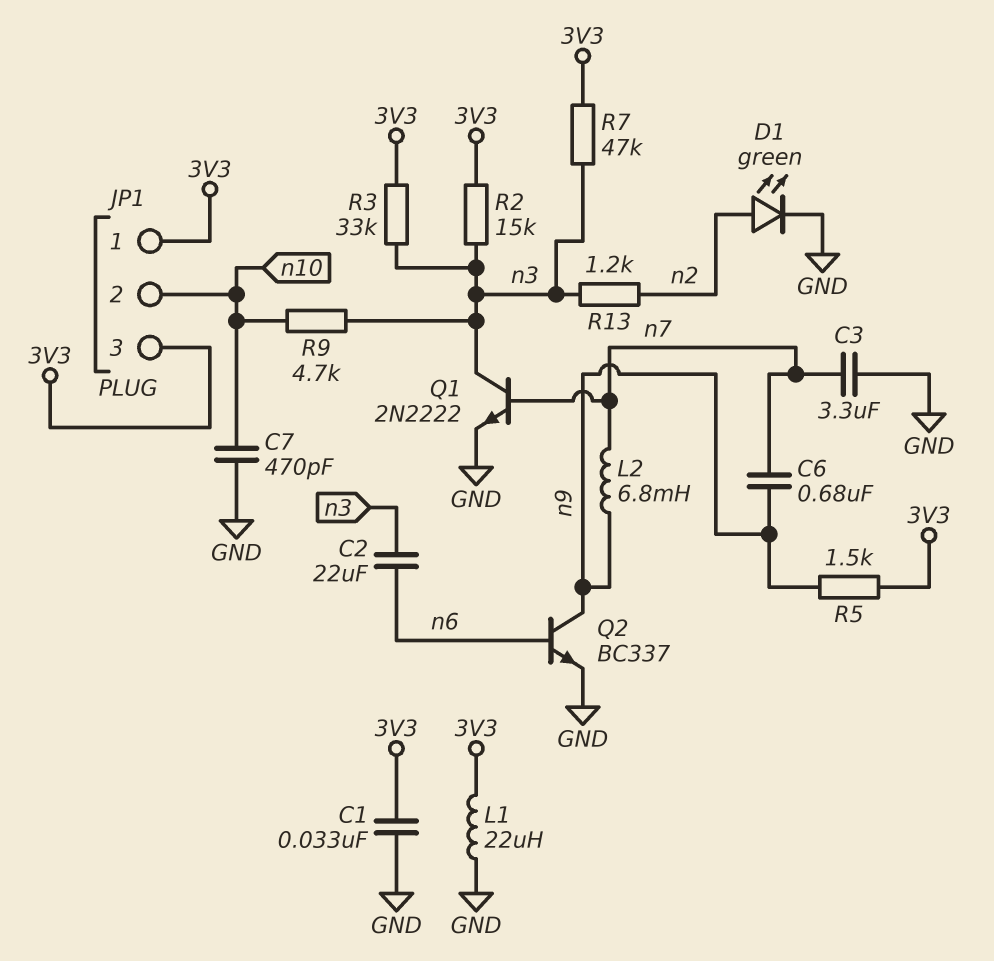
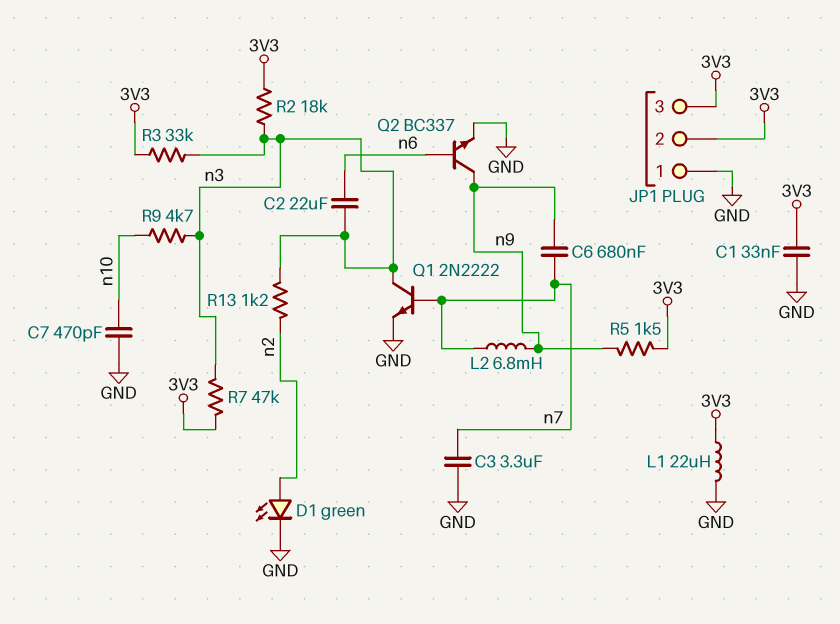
JP1 pin 1: 3V3 -> GND
JP1 pin 2: n10 -> 3V3
R2: 15k (3V3, n3) -> 18k (3V3, n3)

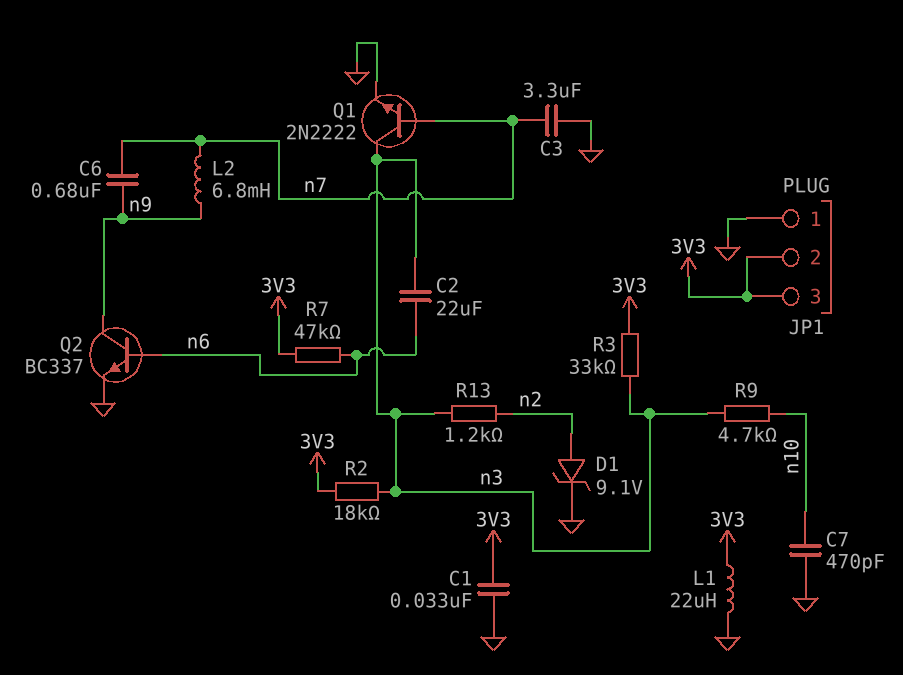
D1: LED green (A n2, K GND) -> zener 9.1V (A n2, K GND)
R5: 1.5k (3V3, n9) -> none
R7: 47k (3V3, n3) -> 47k (3V3, n6)

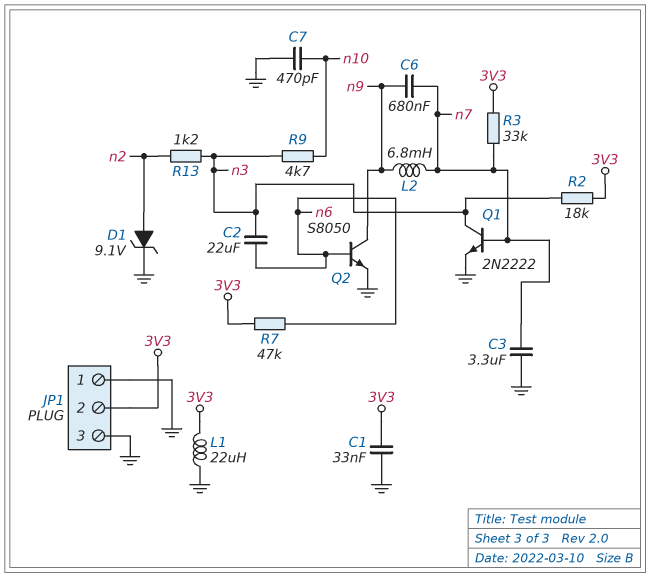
JP1 pin 3: 3V3 -> GND
Q2: NPN BC337 (B n6, C n9, E GND) -> NPN S8050 (B n6, C n9, E GND)
R3: 33k (3V3, n3) -> 33k (3V3, n7)

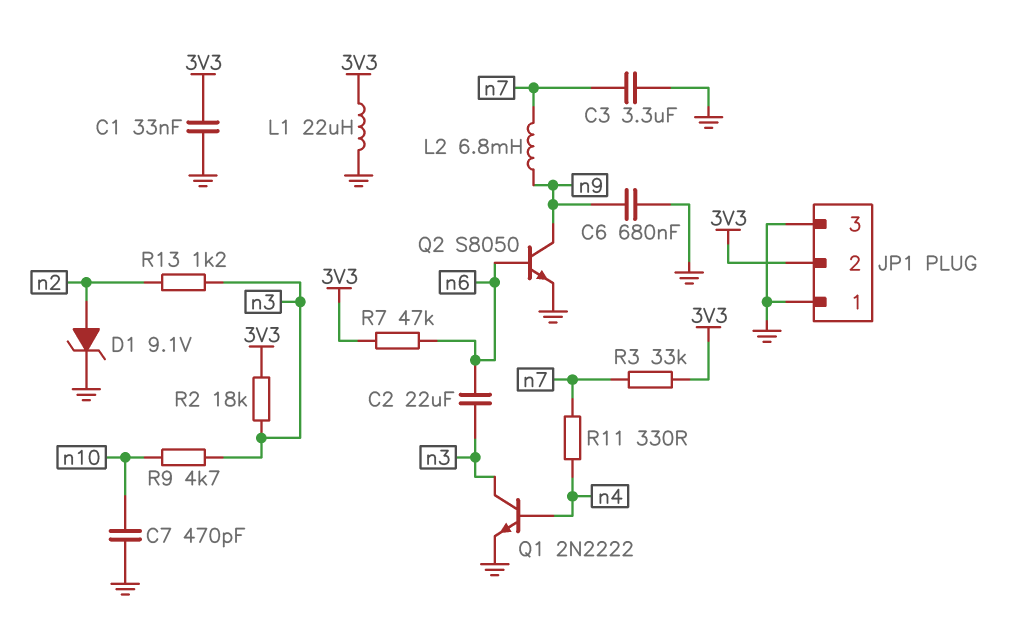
C6: 680nF (n7, n9) -> 680nF (GND, n9)
Q1: NPN 2N2222 (B n7, C n3, E GND) -> NPN 2N2222 (B n4, C n3, E GND)
R11: none -> 330 (n4, n7)

